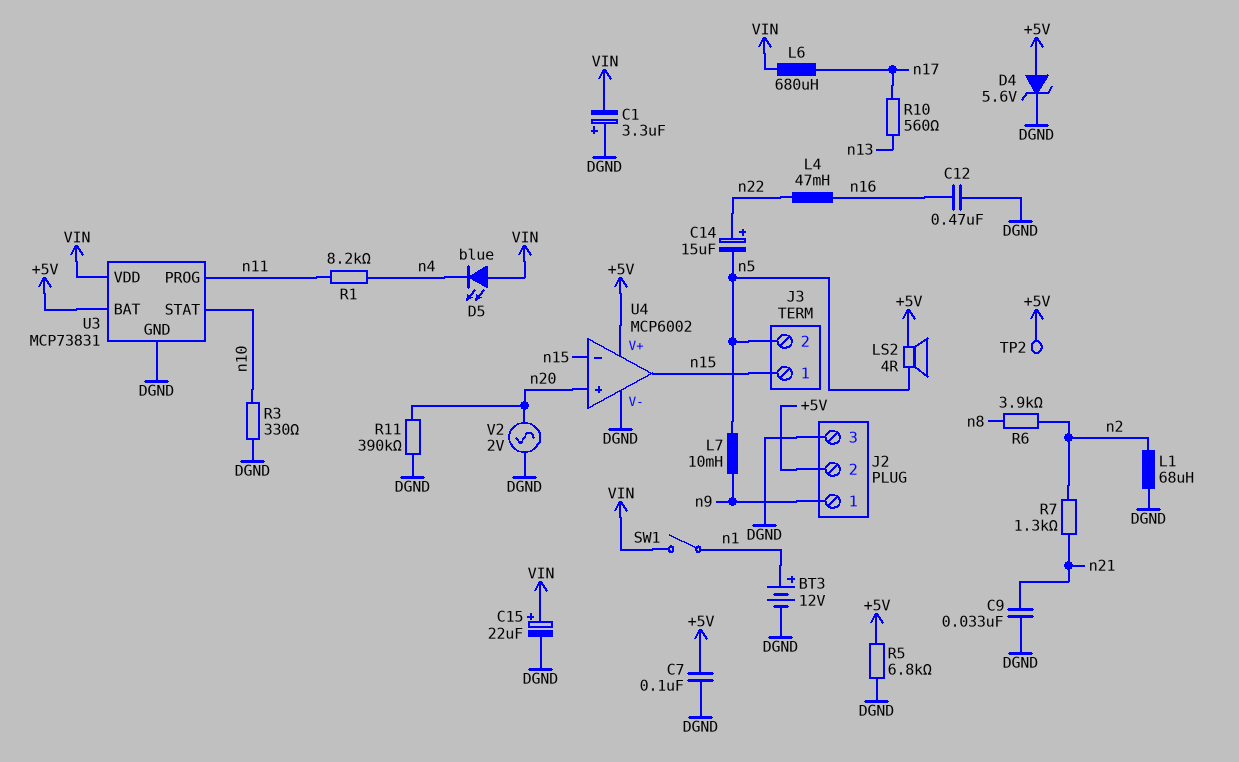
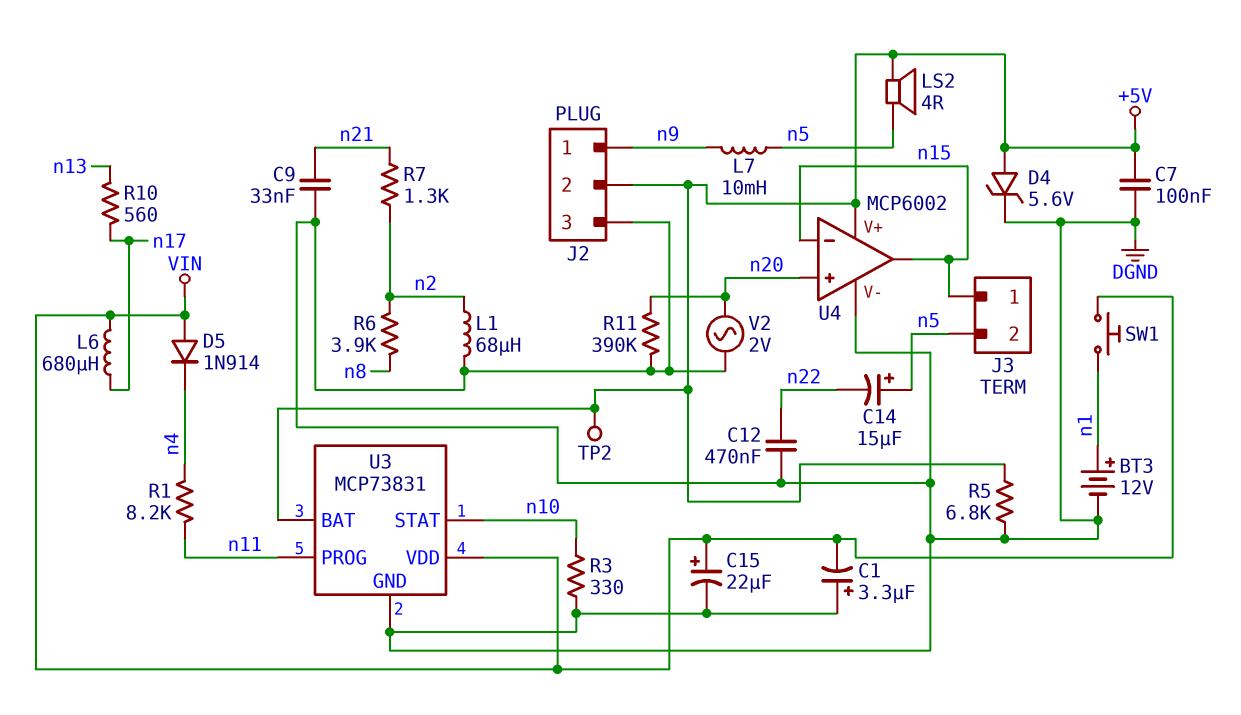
C12: 470nF (DGND, n16) -> 470nF (DGND, n22)
C14: 15uF (plus n22, minus n5) -> 15uF (plus n5, minus n22)
D5: LED blue (A VIN, K n4) -> diode 1N914 (A VIN, K n4)
L4: 47mH (n16, n22) -> none
SW1: switch (VIN, n1) -> button (VIN, n1)

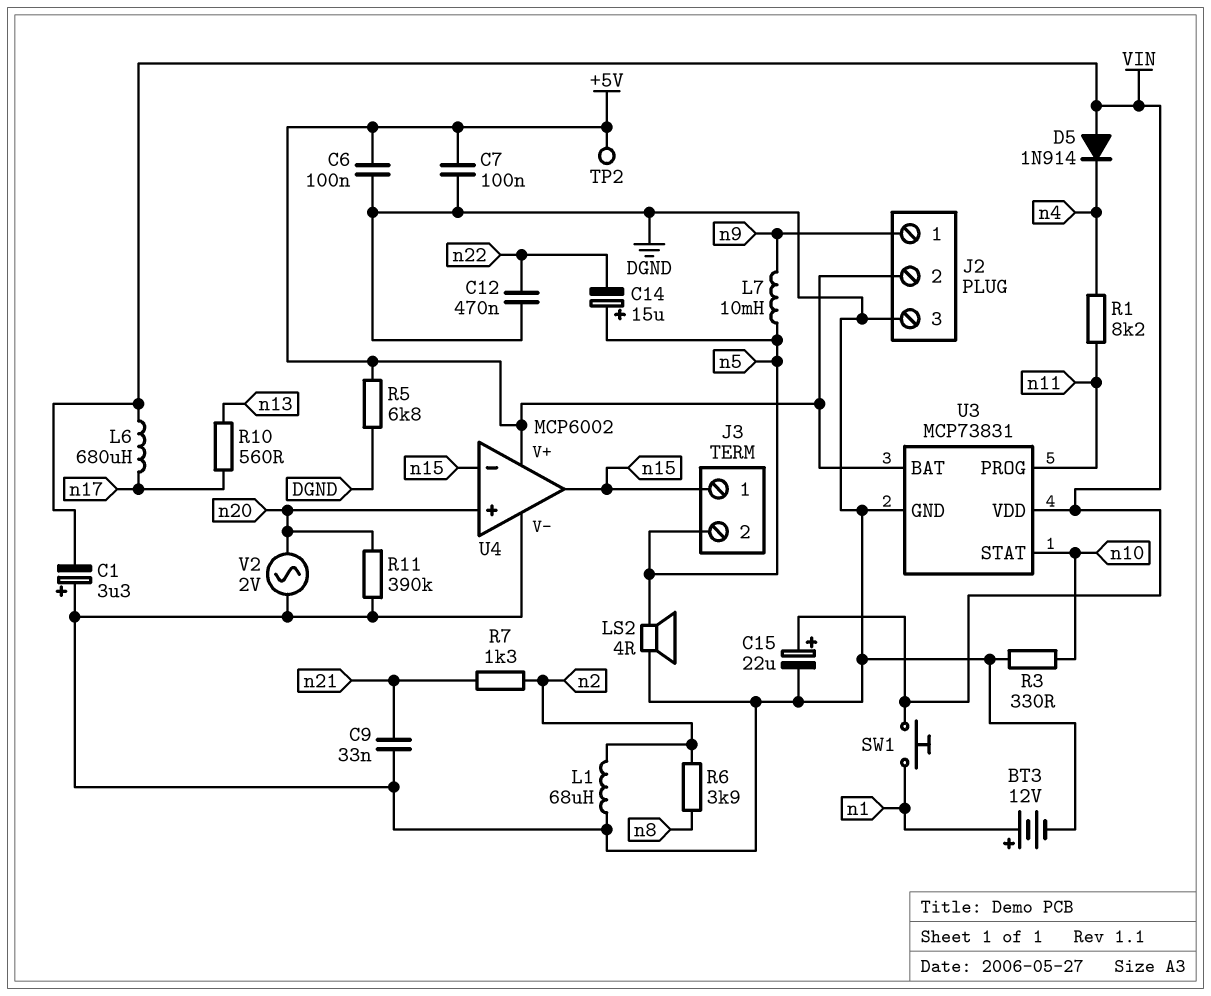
C6: none -> 100nF (+5V, DGND)
D4: zener 5.6V (A +5V, K DGND) -> none
LS2: speaker 4R (+5V, n5) -> speaker 4R (DGND, n5)

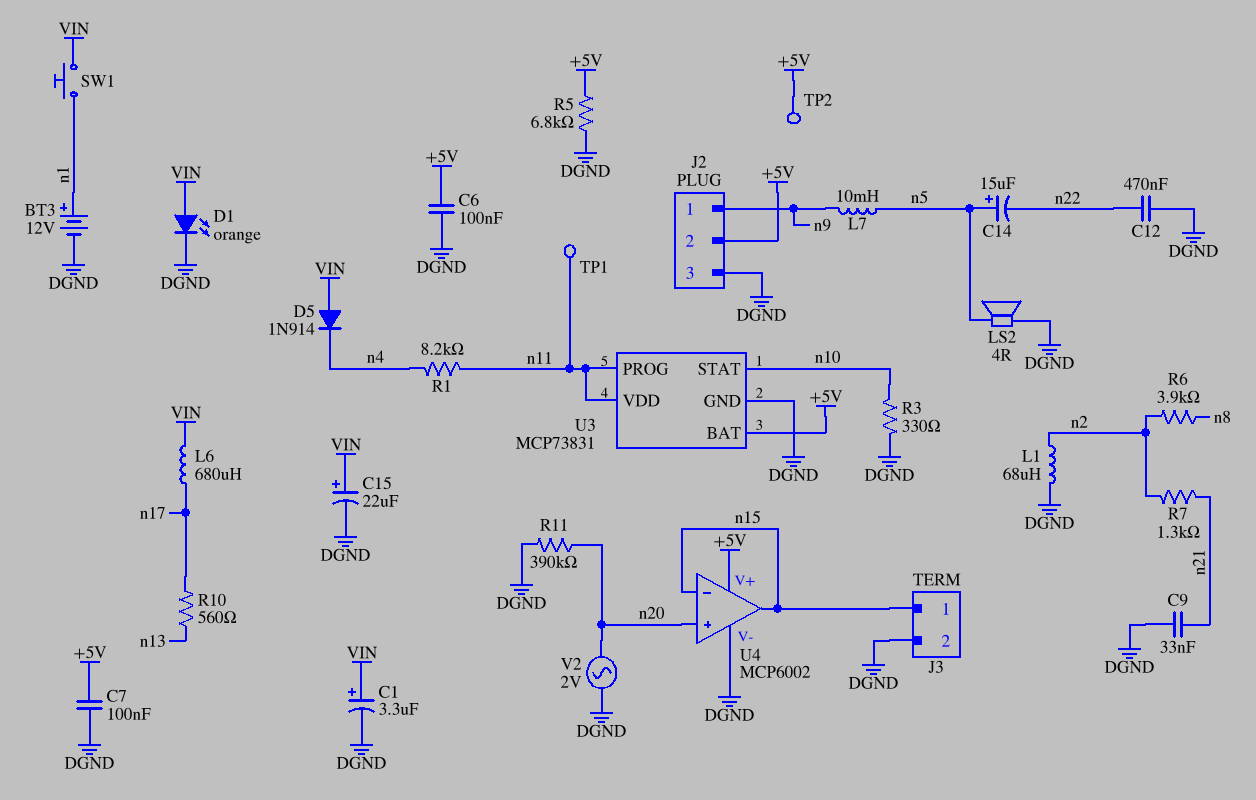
C1: 3.3uF (plus DGND, minus VIN) -> 3.3uF (plus VIN, minus DGND)
D1: none -> LED orange (A VIN, K DGND)
J3 pin 2: n5 -> DGND
TP1: none -> test point (n11)
U3 pin VDD: VIN -> n11

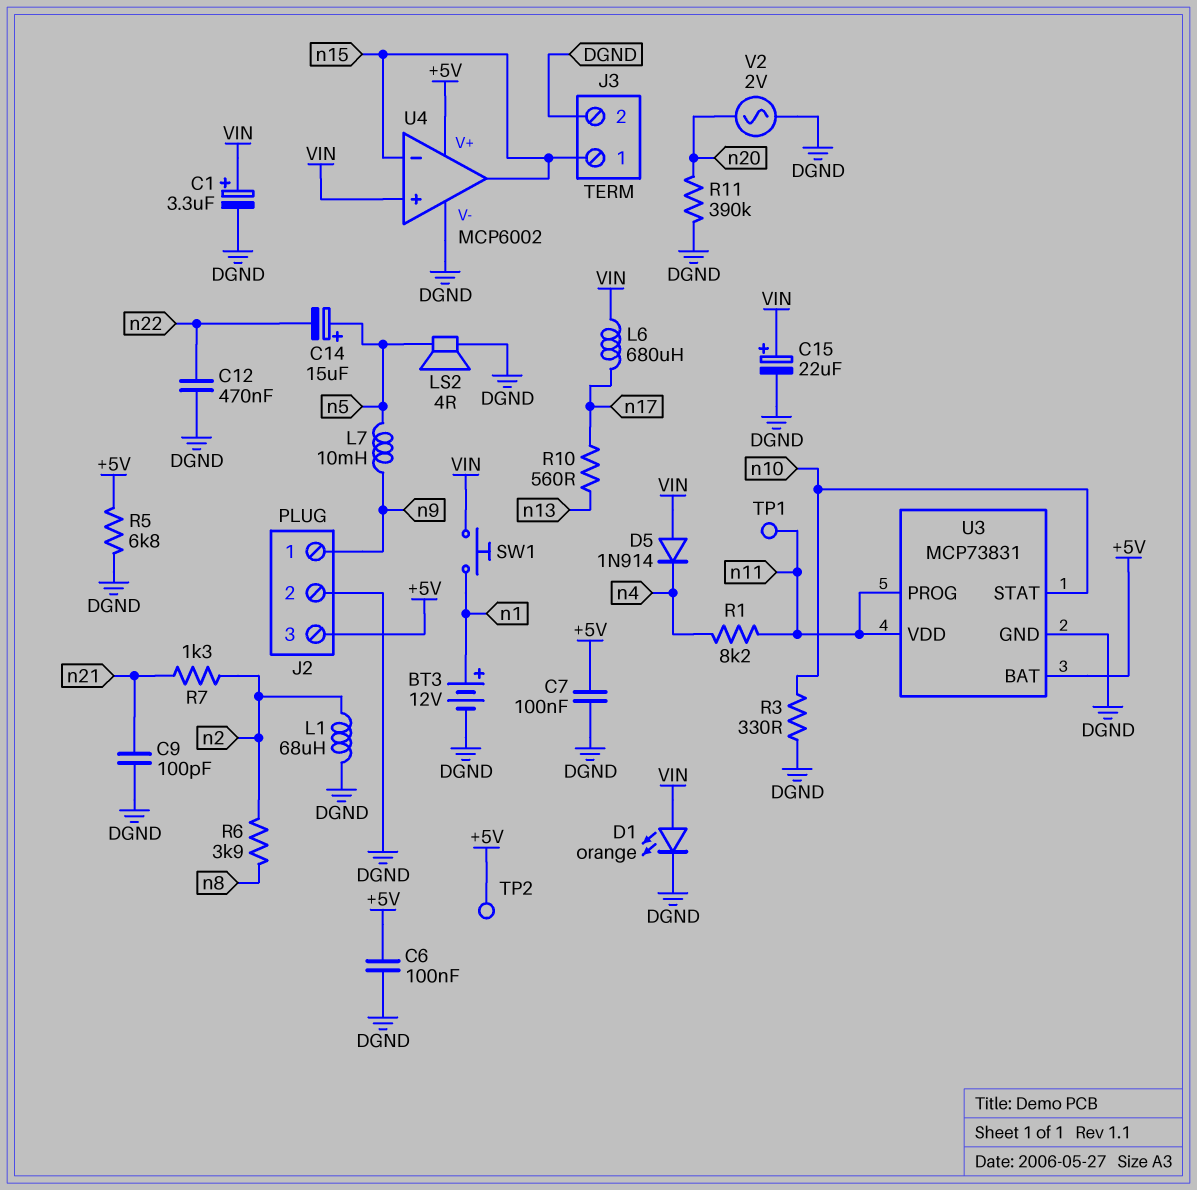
C9: 33nF (DGND, n21) -> 100pF (DGND, n21)
J2 pin 2: +5V -> DGND
J2 pin 3: DGND -> +5V
U4 pin in+: n20 -> VIN

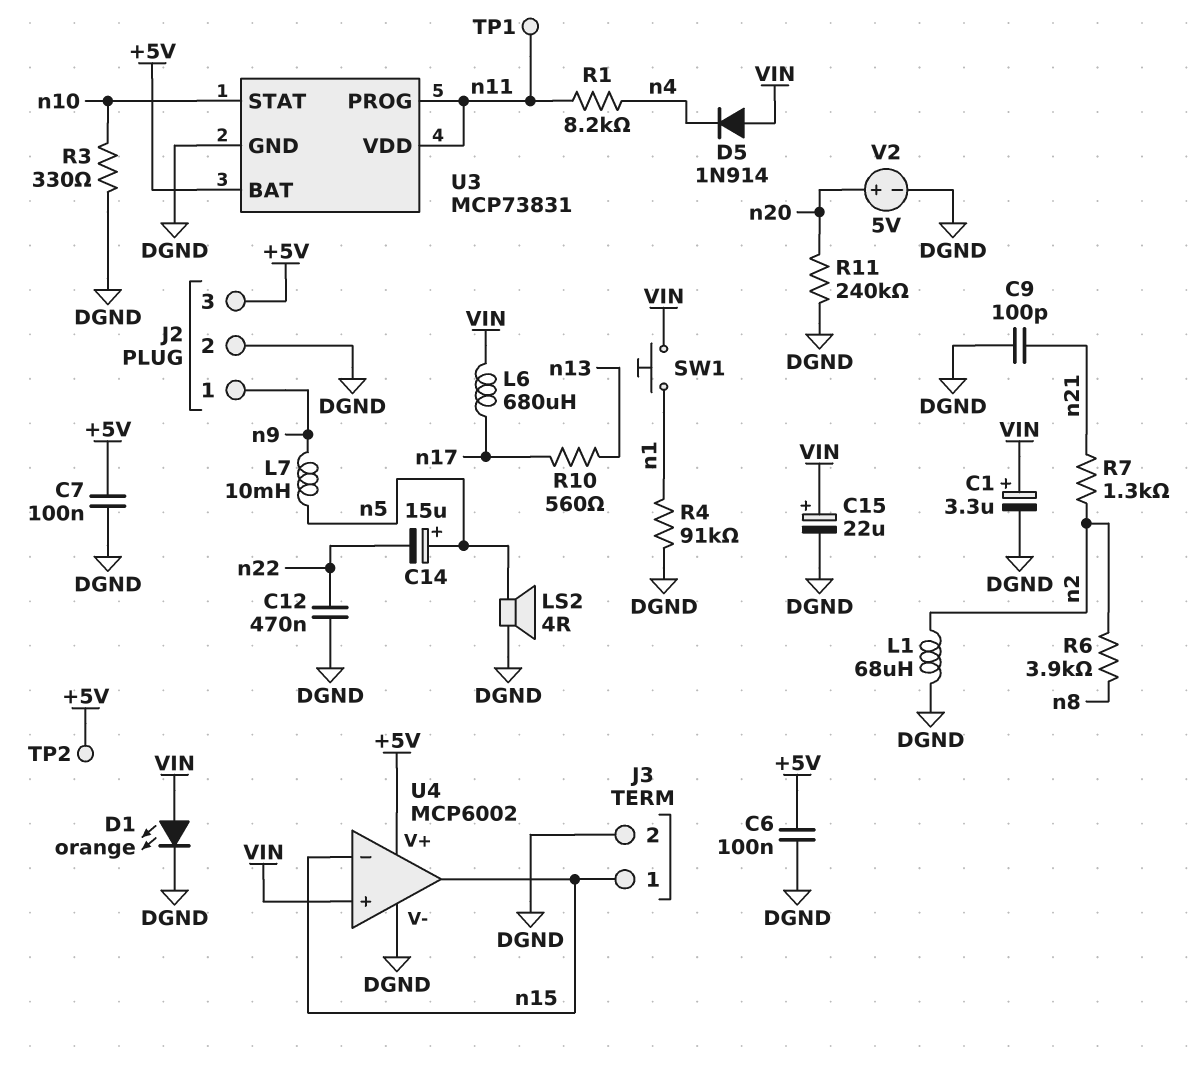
BT3: 12V (plus n1, minus DGND) -> none
R4: none -> 91k (DGND, n1)
R5: 6.8k (+5V, DGND) -> none
R11: 390k (DGND, n20) -> 240k (DGND, n20)
V2: AC 2V (DGND, n20) -> 5V (plus n20, minus DGND)

